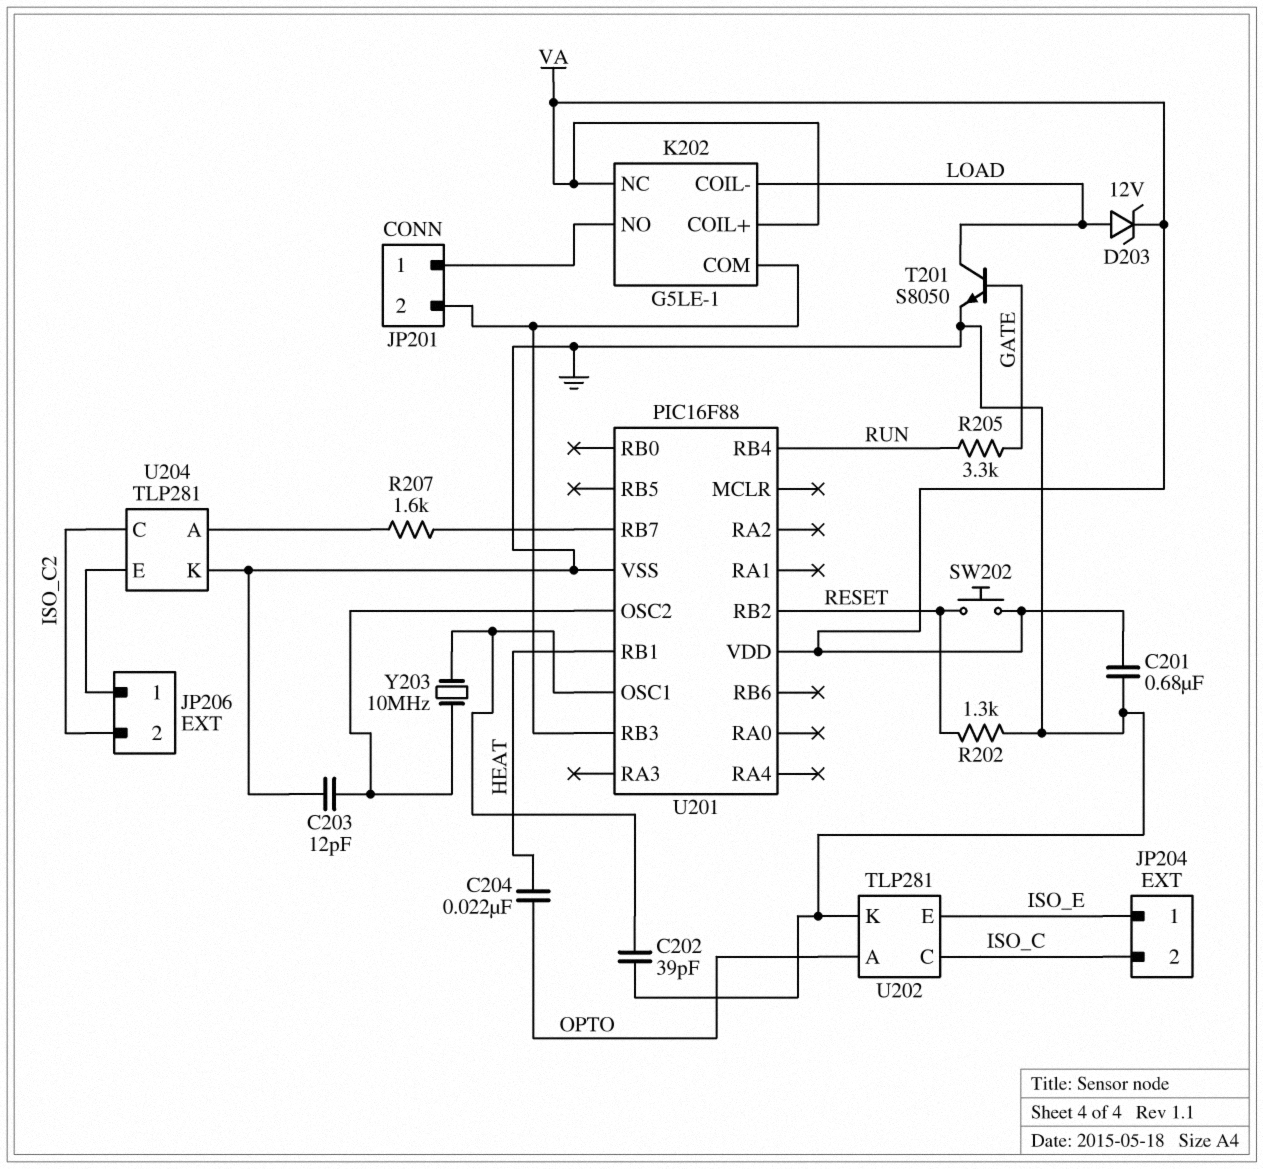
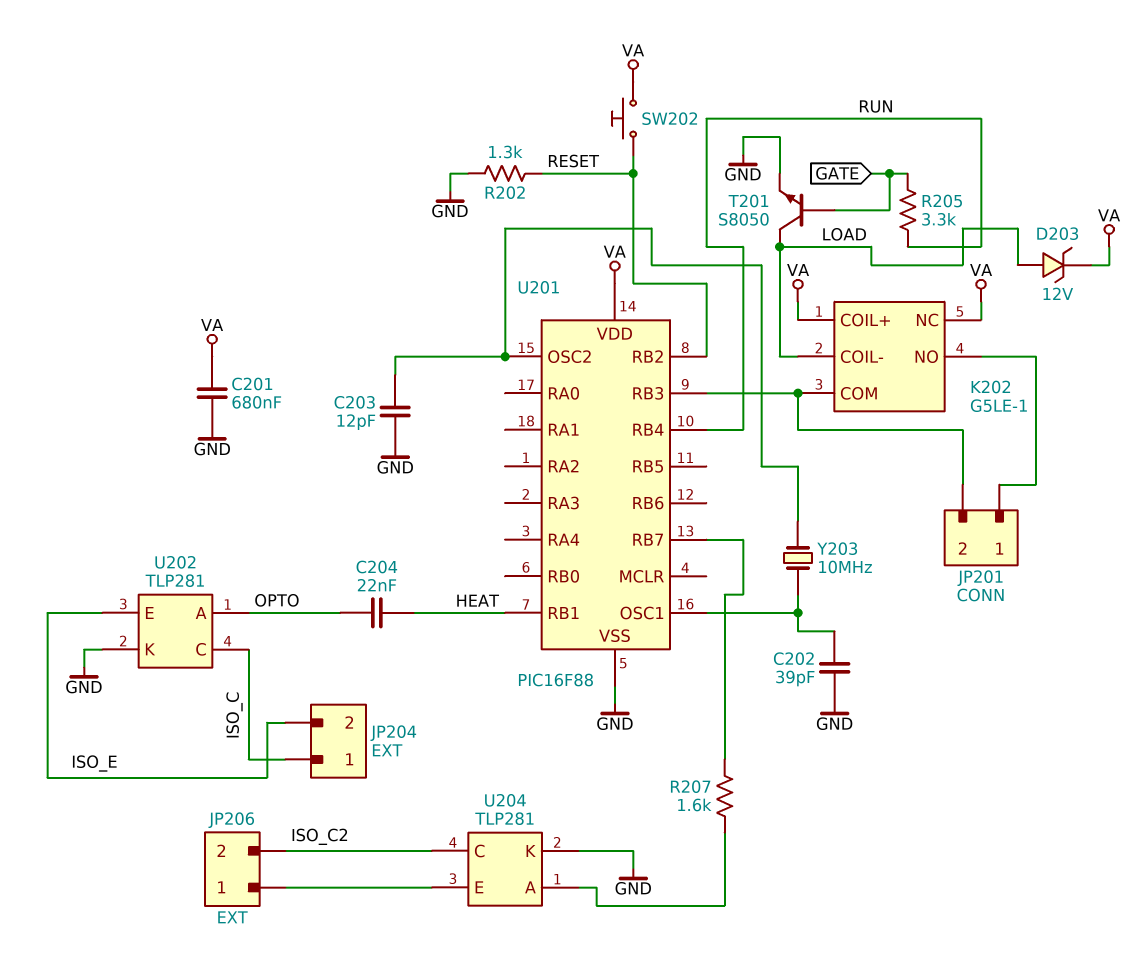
JP204 pin 1: ISO_E -> ISO_C
JP204 pin 2: ISO_C -> ISO_E

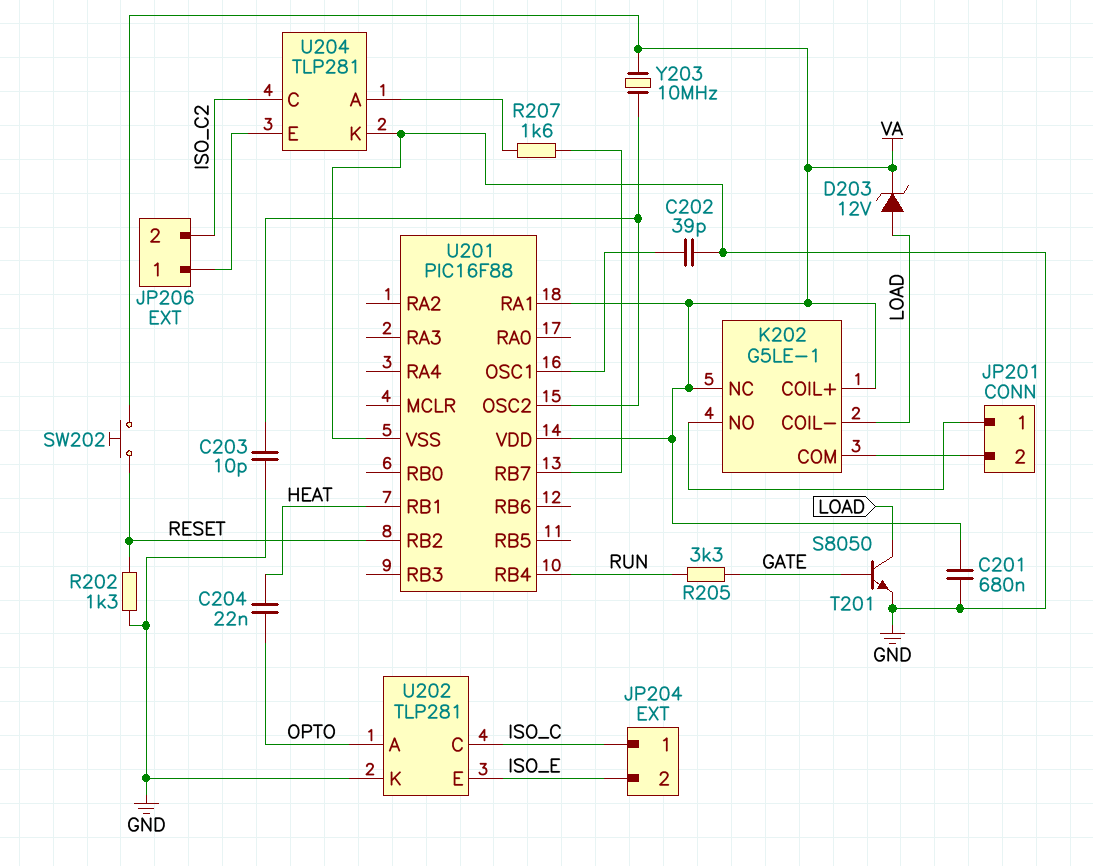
C203: 12pF (GND, U201/OSC2) -> 10pF (GND, U201/OSC2)
U201 pin RA1: none -> VA
U201 pin RB3: JP201/2 -> none
Y203: 10MHz (U201/OSC1, U201/OSC2) -> 10MHz (U201/OSC2, VA)

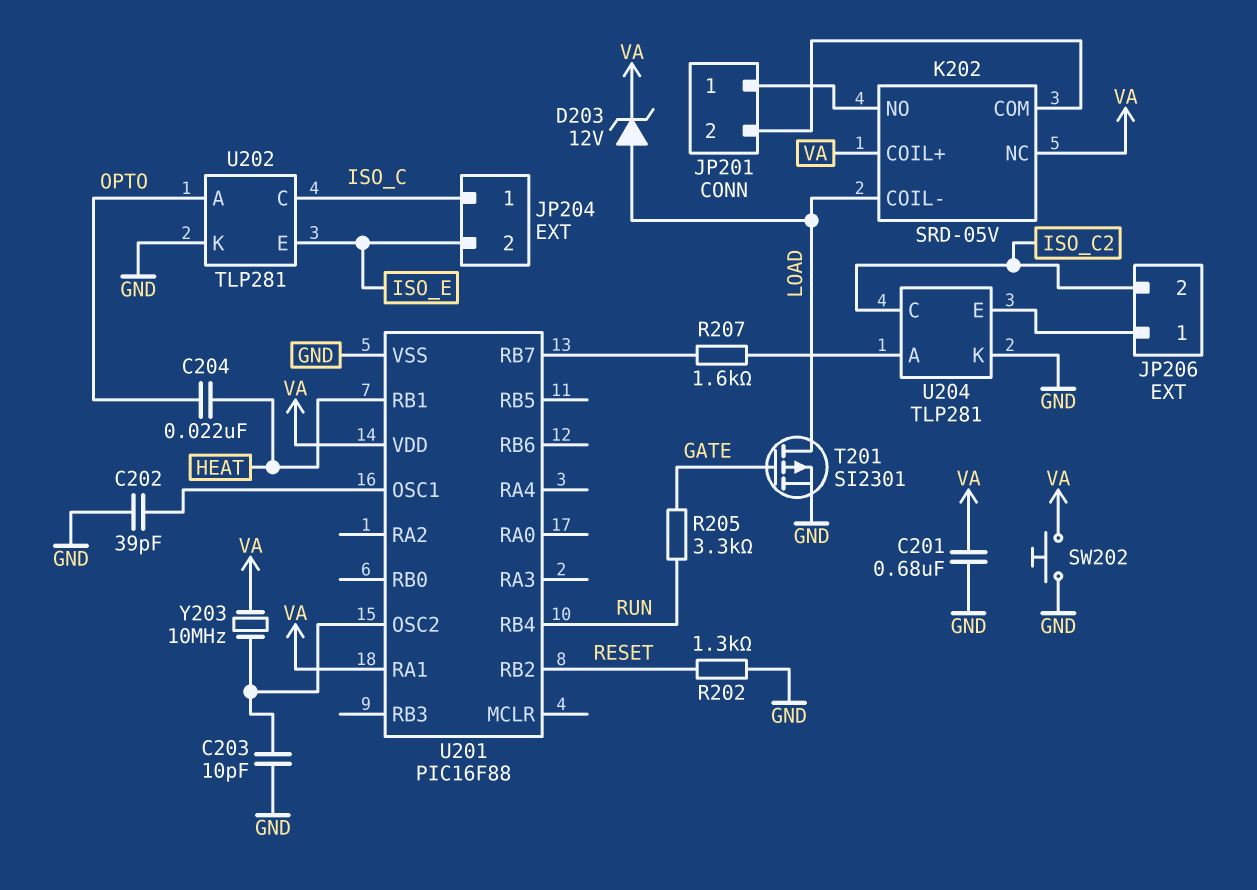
K202: G5LE-1 -> SRD-05V
SW202: button (RESET, VA) -> button (GND, VA)
T201: NPN S8050 (B GATE, C LOAD, E GND) -> PMOS SI2301 (G GATE, D LOAD, S GND)

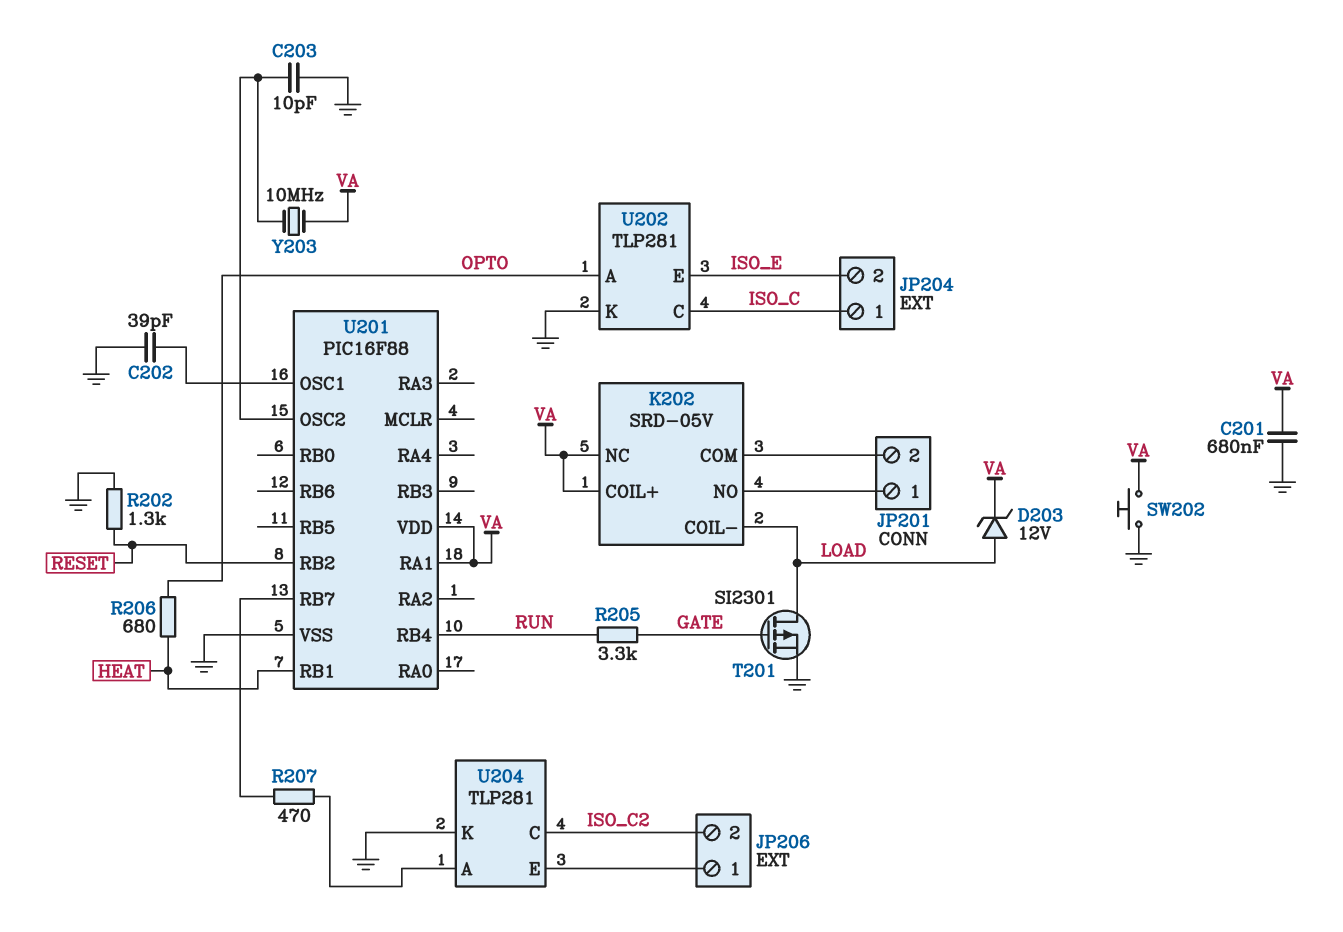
C204: 22nF (HEAT, OPTO) -> none
R206: none -> 680 (HEAT, OPTO)
R207: 1.6k (U201/RB7, U204/A) -> 470 (U201/RB7, U204/A)

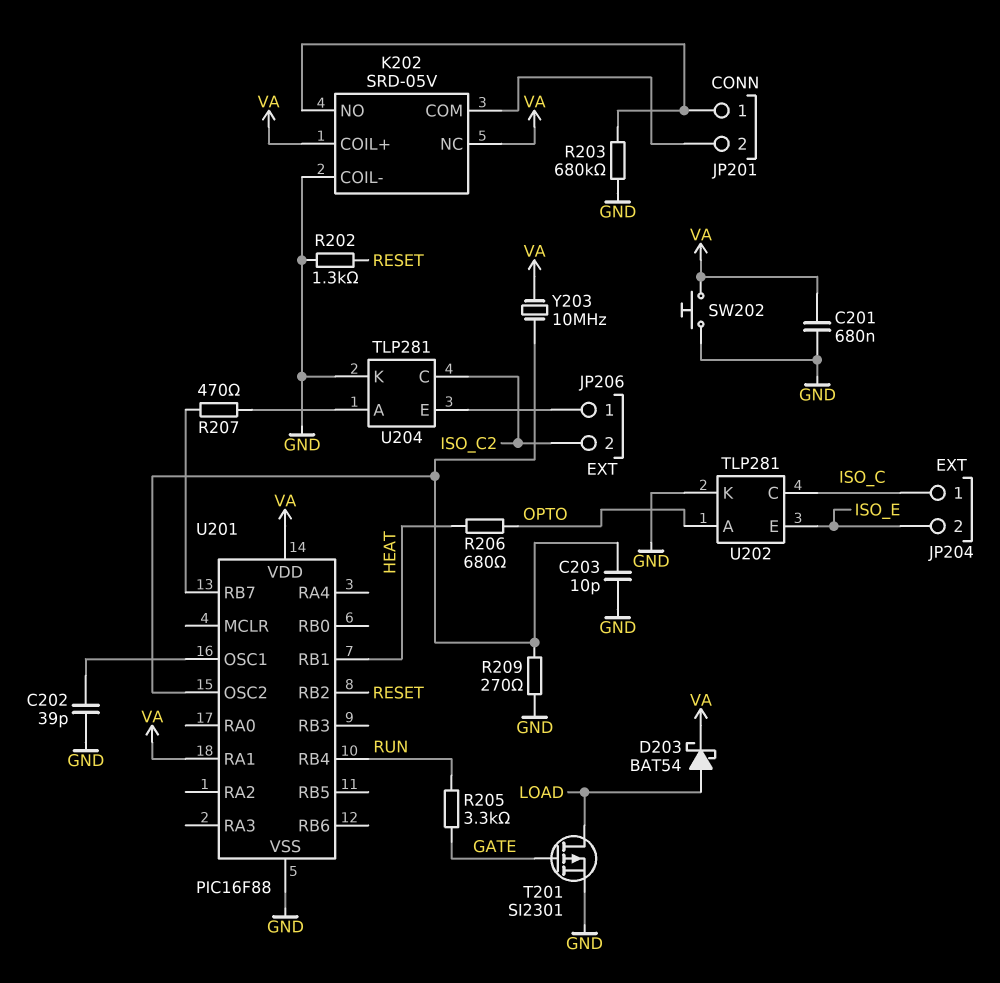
D203: zener 12V (A LOAD, K VA) -> schottky BAT54 (A LOAD, K VA)
K202 pin COIL-: LOAD -> GND
R203: none -> 680k (GND, JP201/1)
R209: none -> 270 (GND, U201/OSC2)

